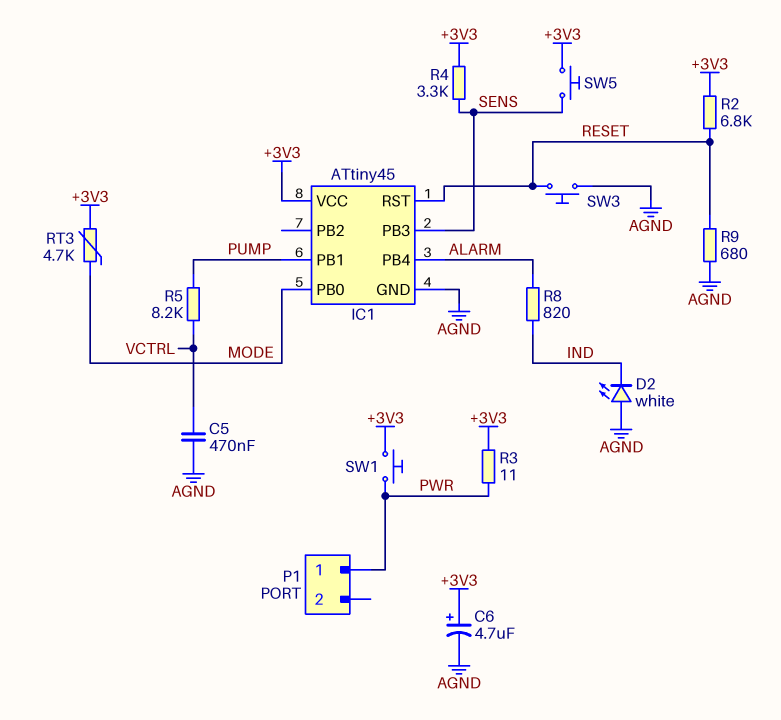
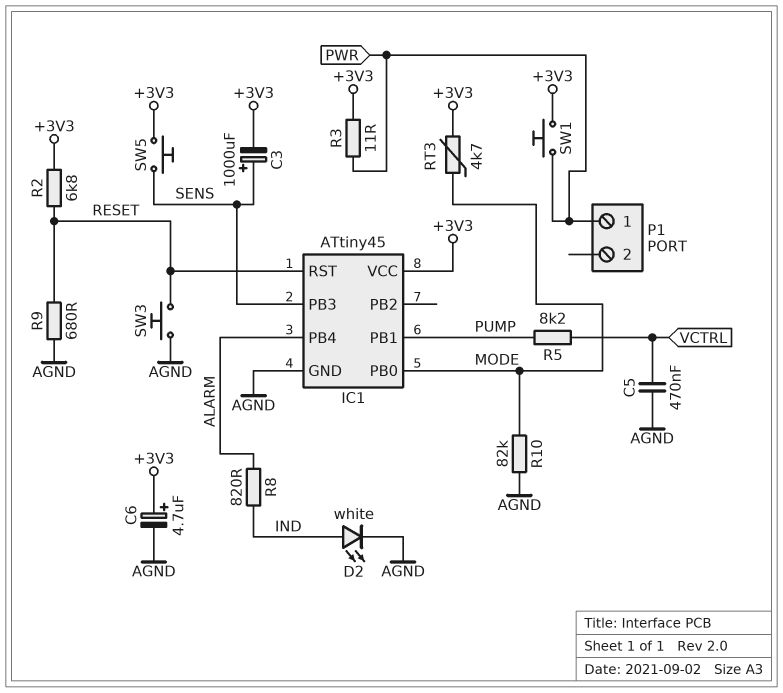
C3: none -> 1000uF (plus SENS, minus +3V3)
D2: LED white (A AGND, K IND) -> LED white (A IND, K AGND)
R4: 3.3k (+3V3, SENS) -> none
R10: none -> 82k (AGND, MODE)

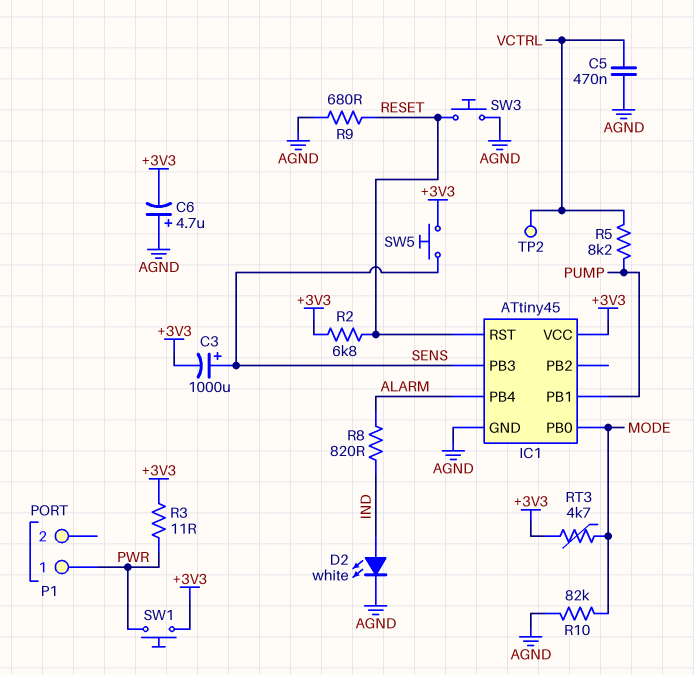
C6: 4.7uF (plus +3V3, minus AGND) -> 4.7uF (plus AGND, minus +3V3)
TP2: none -> test point (VCTRL)

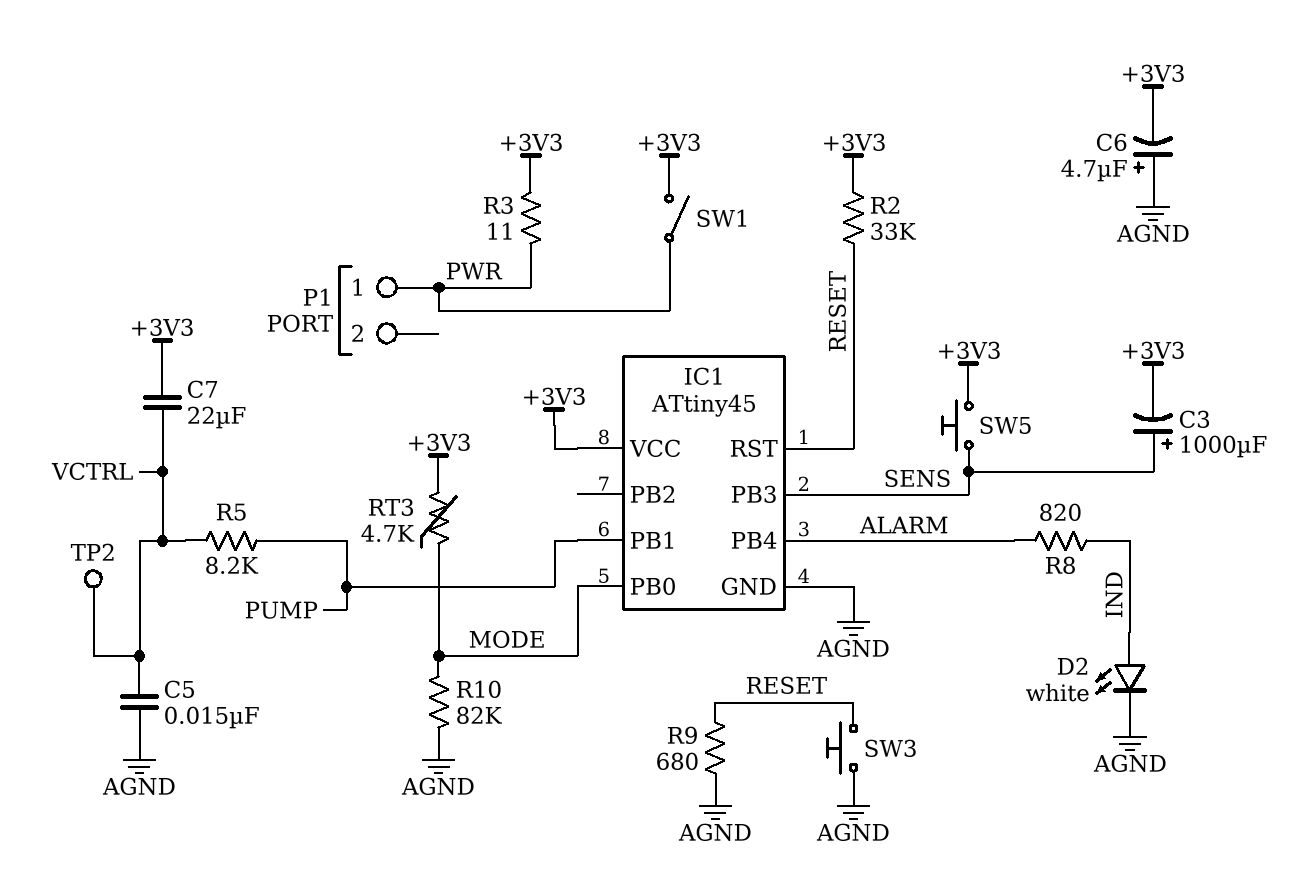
C5: 470nF (AGND, VCTRL) -> 15nF (AGND, VCTRL)
C7: none -> 22uF (+3V3, VCTRL)
R2: 6.8k (+3V3, RESET) -> 33k (+3V3, RESET)
SW1: button (+3V3, PWR) -> switch (+3V3, PWR)

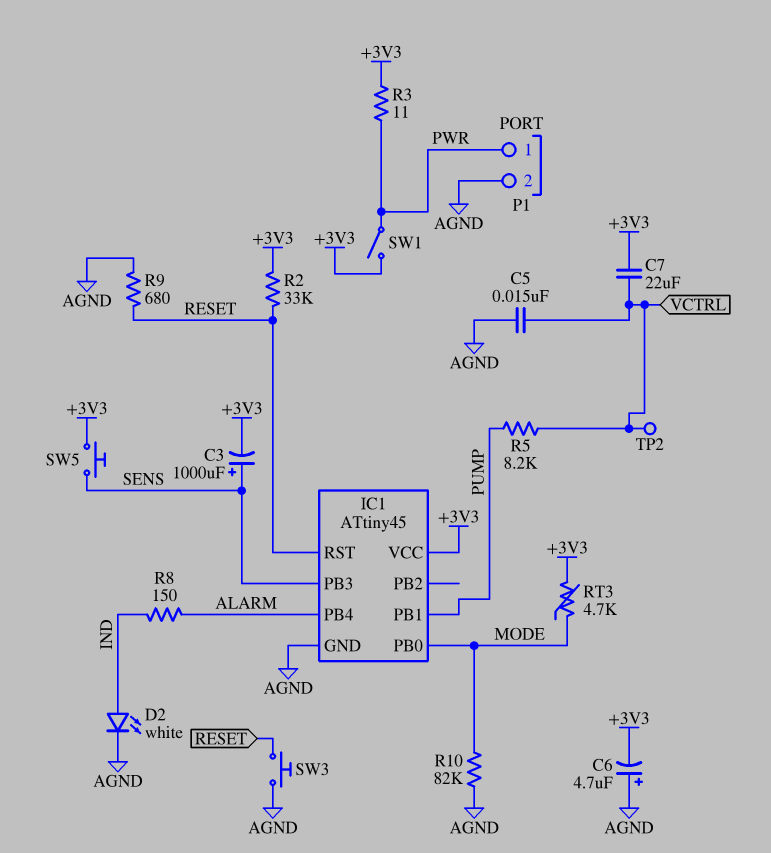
P1 pin 2: none -> AGND
R8: 820 (ALARM, IND) -> 150 (ALARM, IND)

